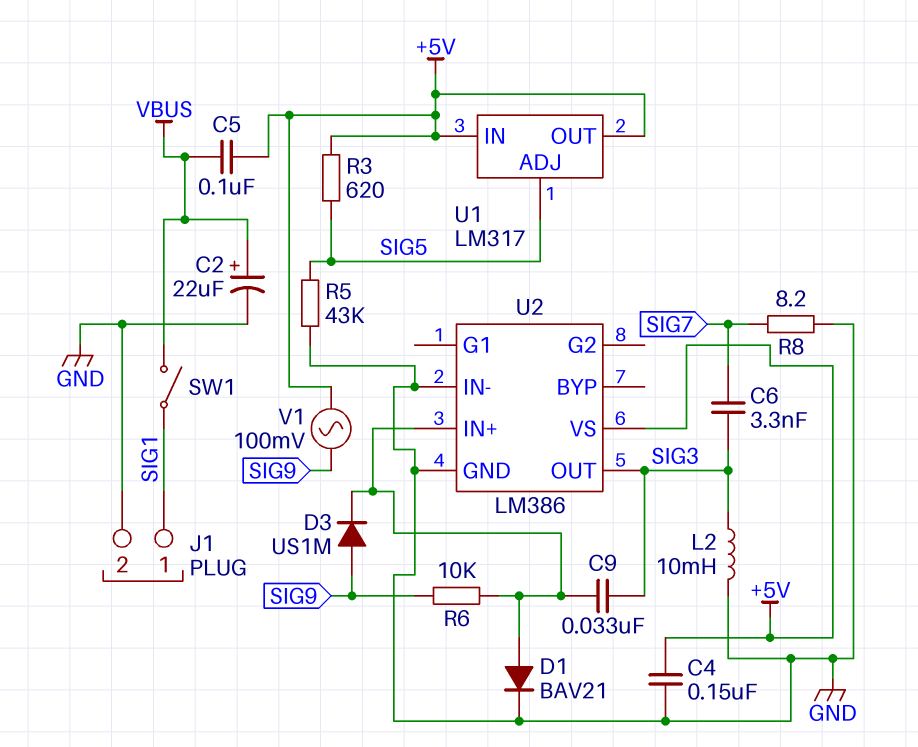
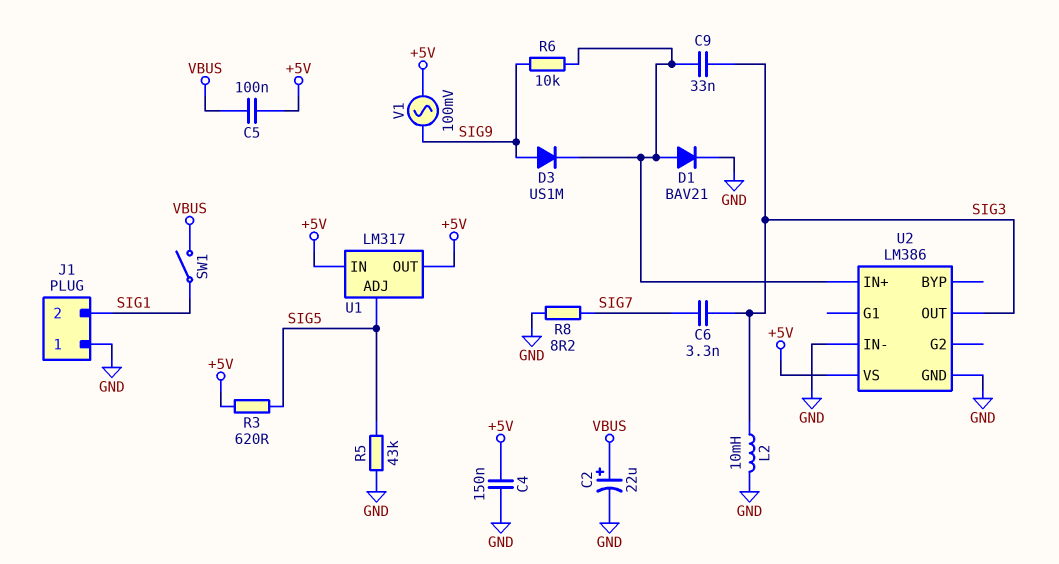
J1 pin 1: SIG1 -> GND
J1 pin 2: GND -> SIG1

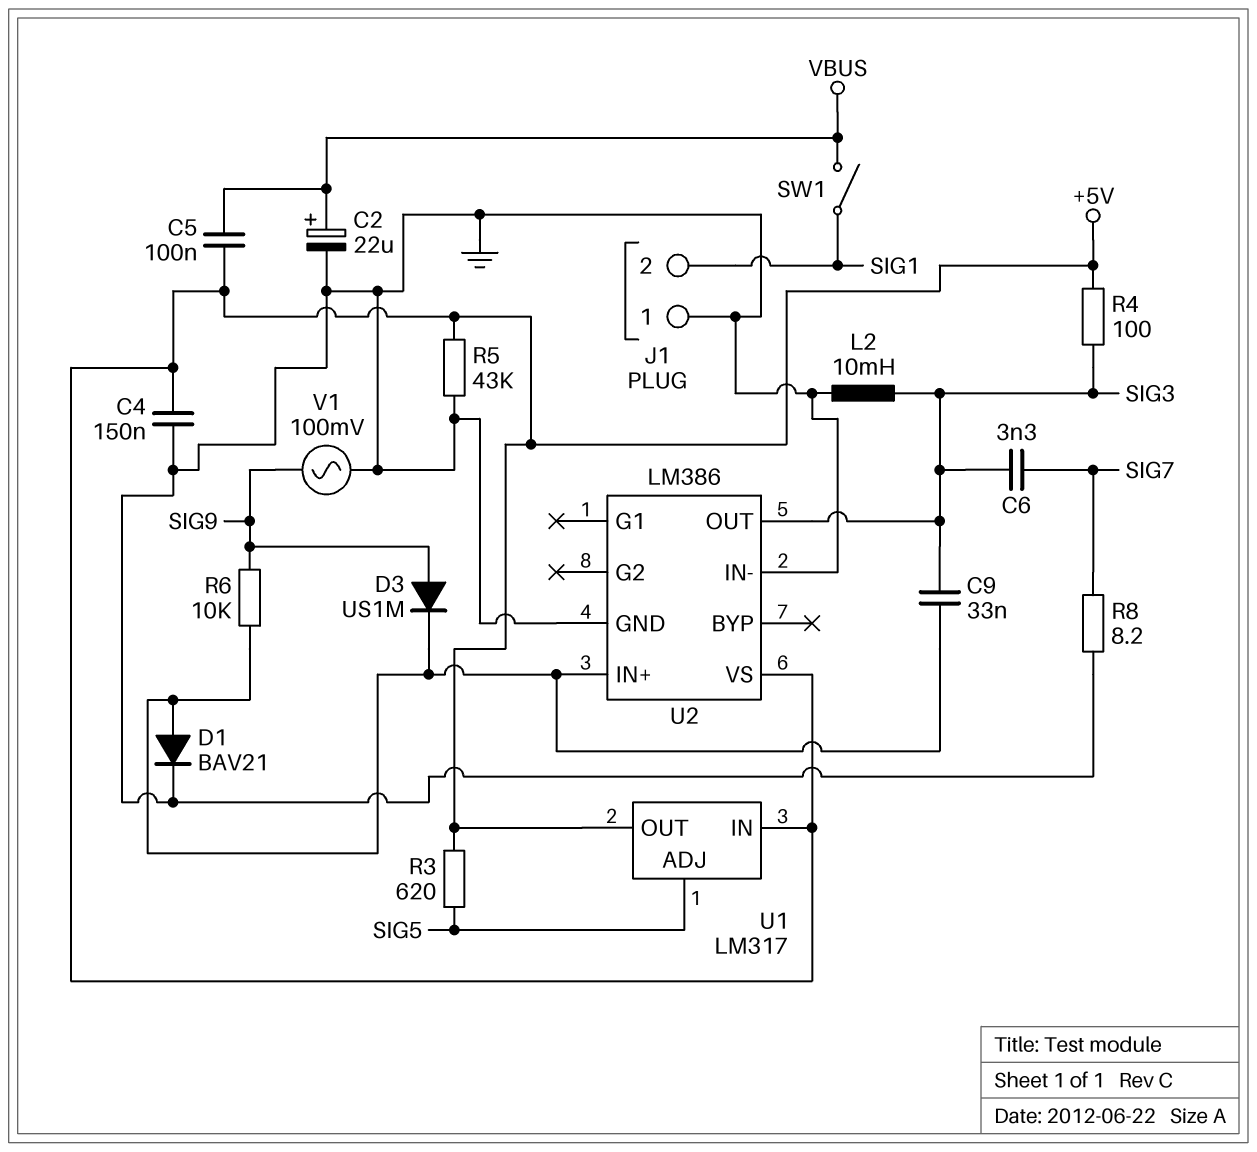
R4: none -> 100 (+5V, SIG3)
R5: 43k (GND, SIG5) -> 43k (+5V, GND)
V1: AC 100mV (+5V, SIG9) -> AC 100mV (GND, SIG9)

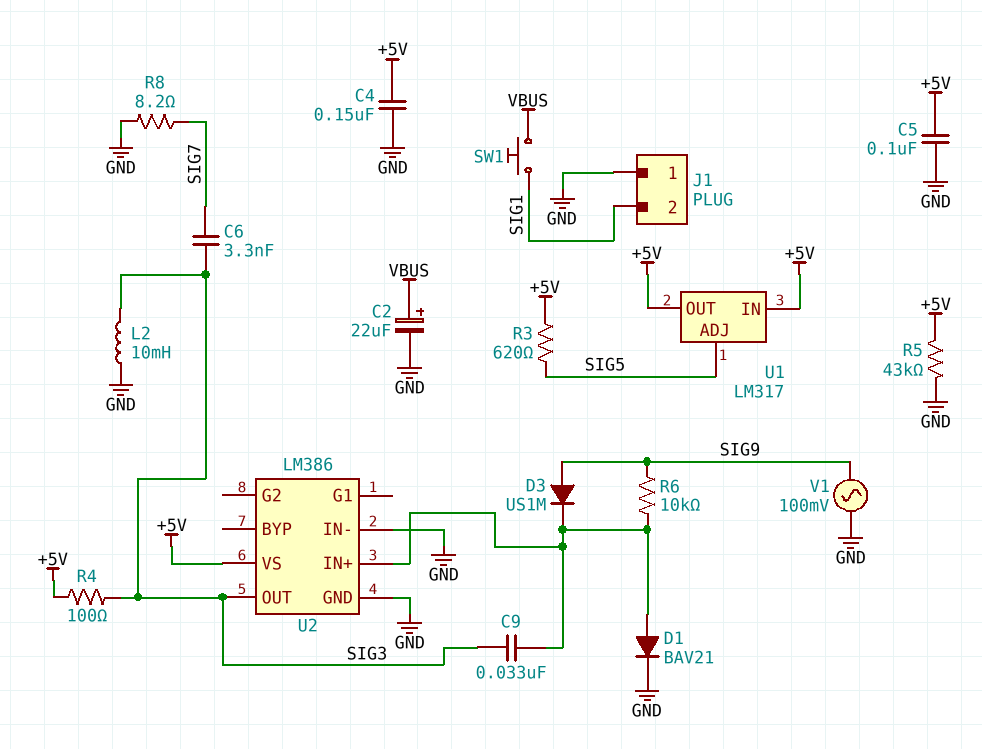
C5: 100nF (+5V, VBUS) -> 100nF (+5V, GND)
SW1: switch (SIG1, VBUS) -> button (SIG1, VBUS)

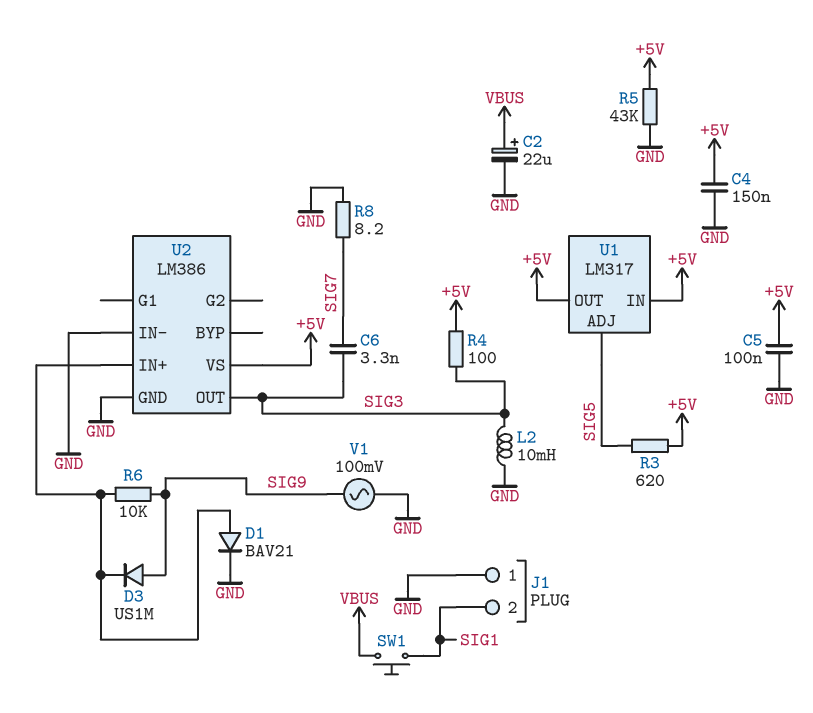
C9: 33nF (SIG3, U2/IN+) -> none

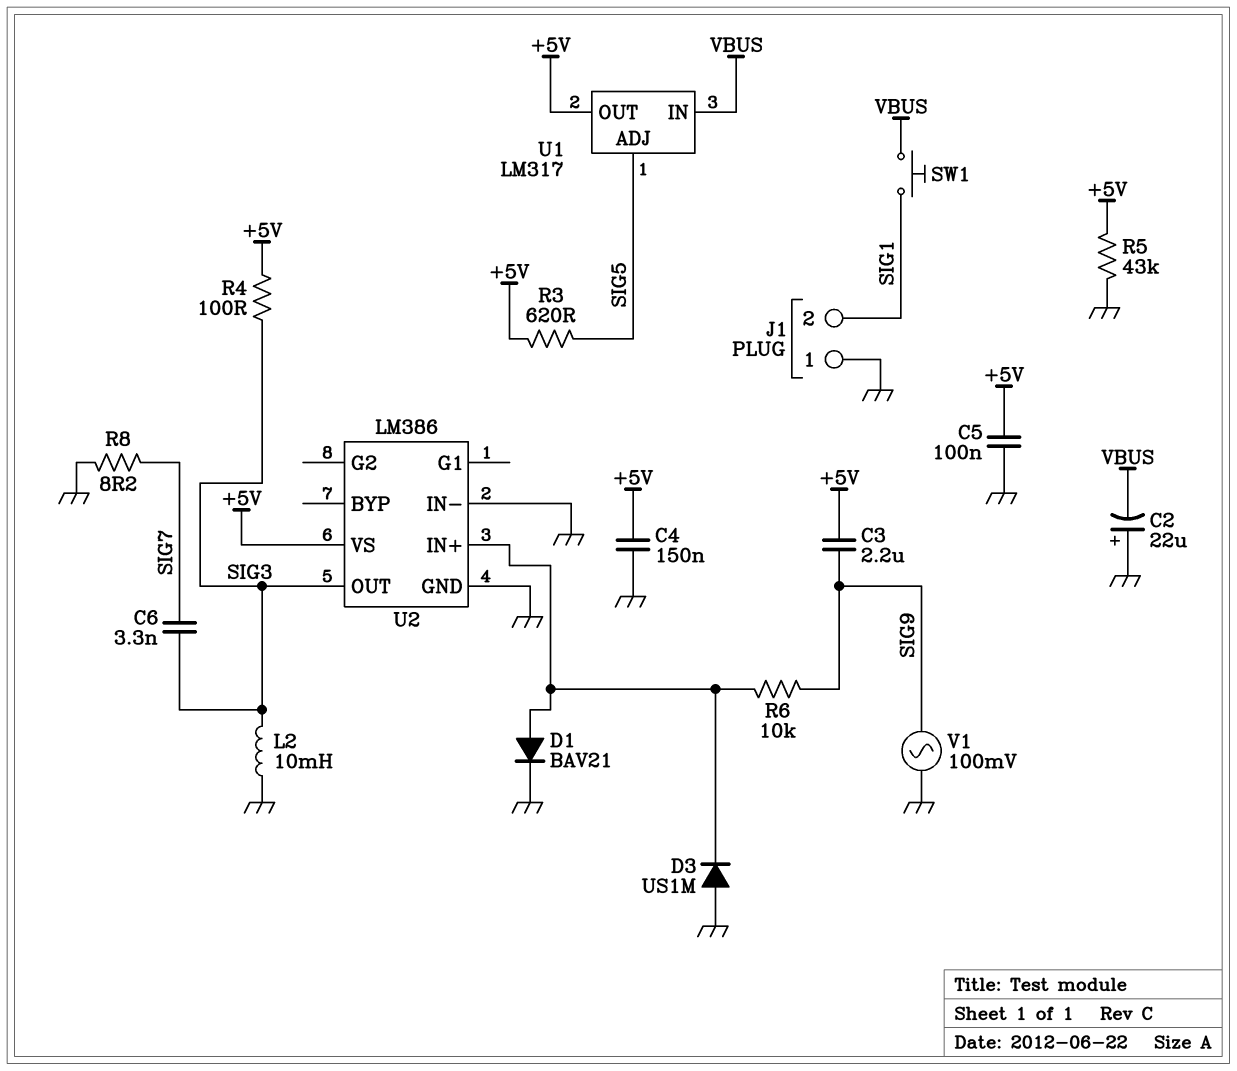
C2: 22uF (plus VBUS, minus GND) -> 22uF (plus GND, minus VBUS)
C3: none -> 2.2uF (+5V, SIG9)
D3: diode US1M (A SIG9, K U2/IN+) -> diode US1M (A GND, K U2/IN+)
U1 pin IN: +5V -> VBUS

